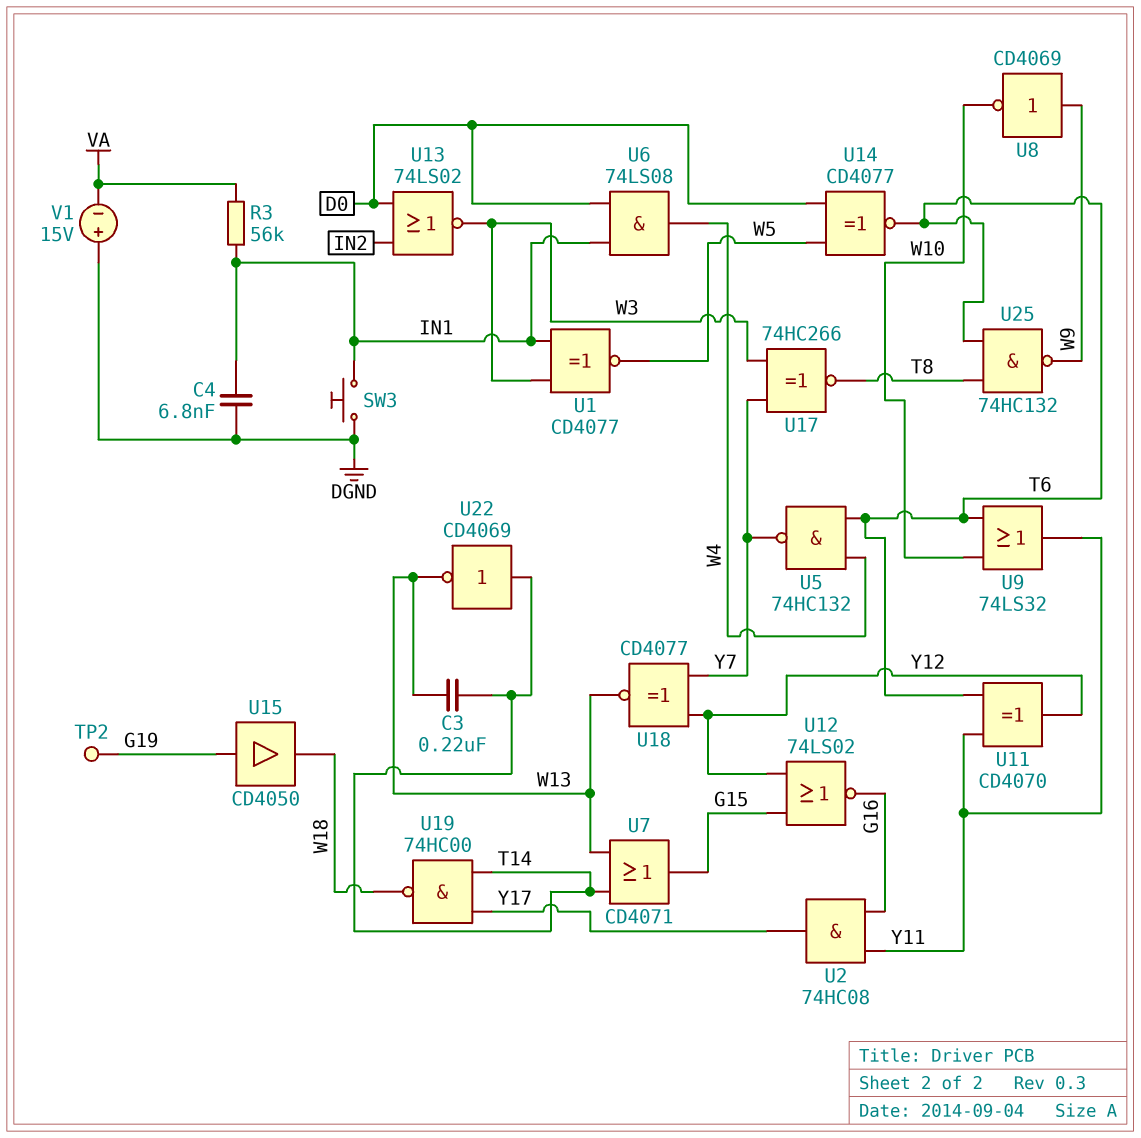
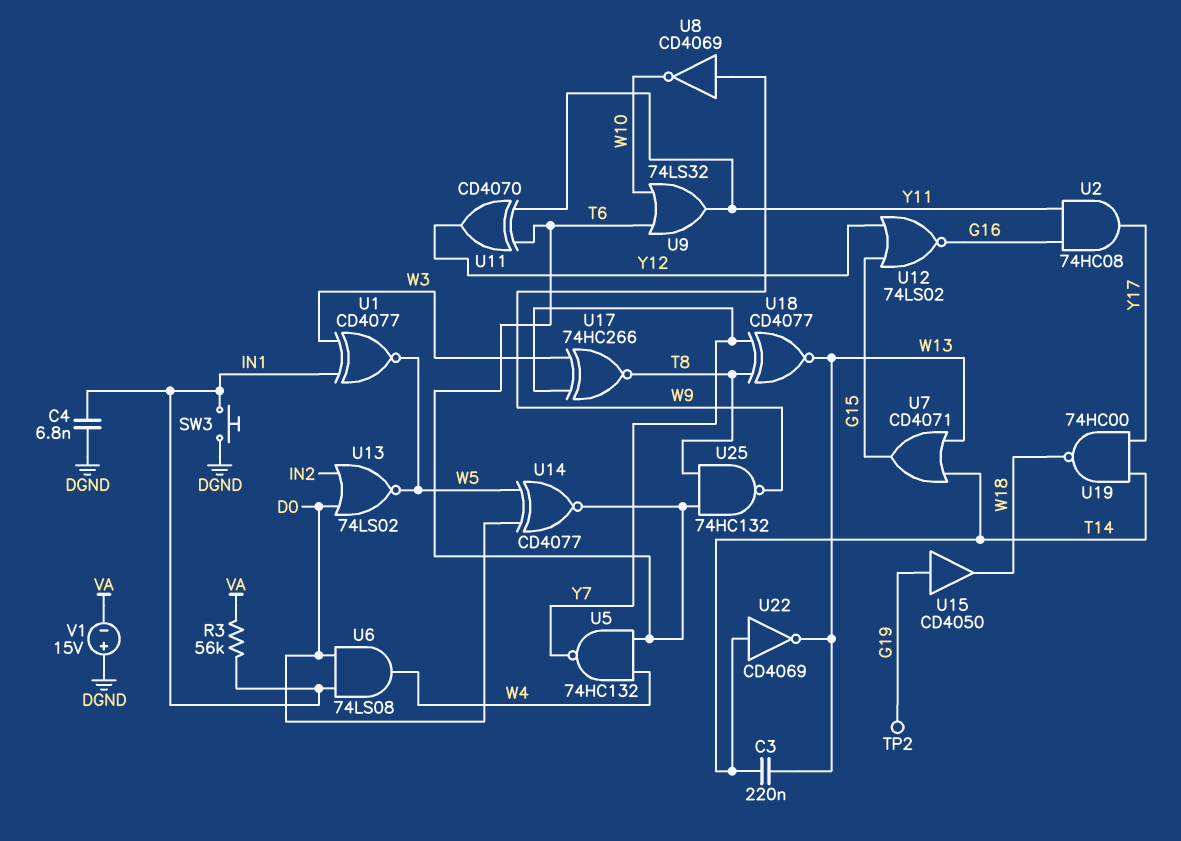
U13: NOR 74LS02 (in D0, in IN2, out W3) -> NOR 74LS02 (in D0, in IN2, out W5)
U18: XNOR CD4077 (in Y7, in Y12, out W13) -> XNOR CD4077 (in T8, in Y7, out W13)

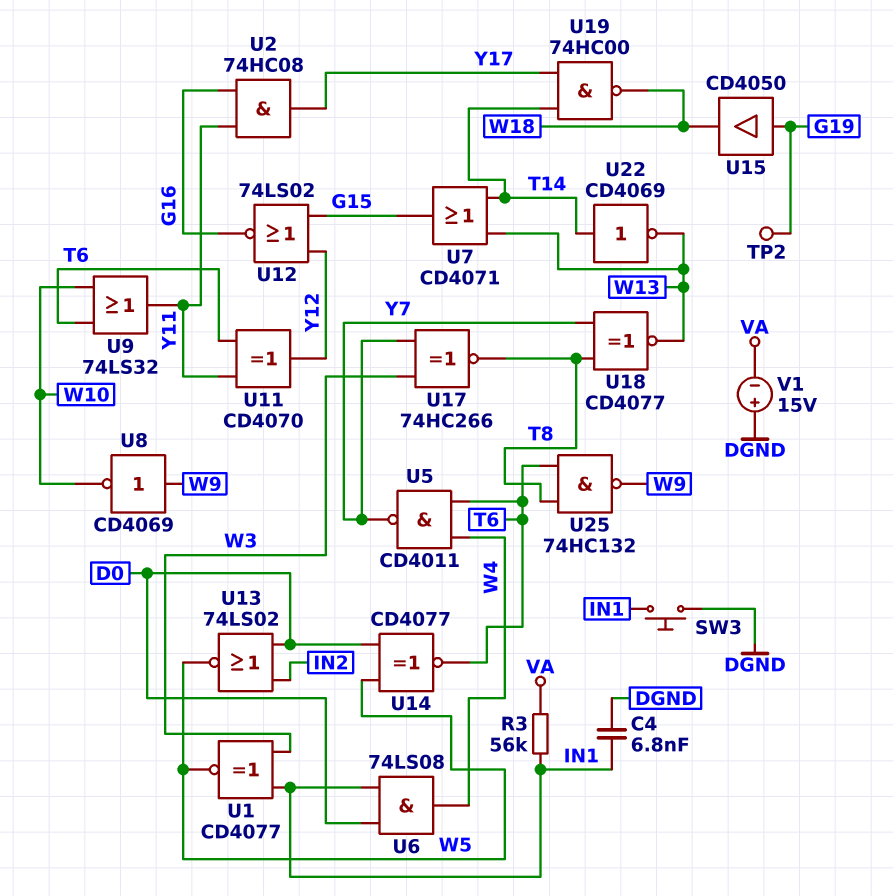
C3: 220nF (T14, W13) -> none
U5: NAND 74HC132 (in T6, in W4, out Y7) -> NAND CD4011 (in T6, in W4, out Y7)

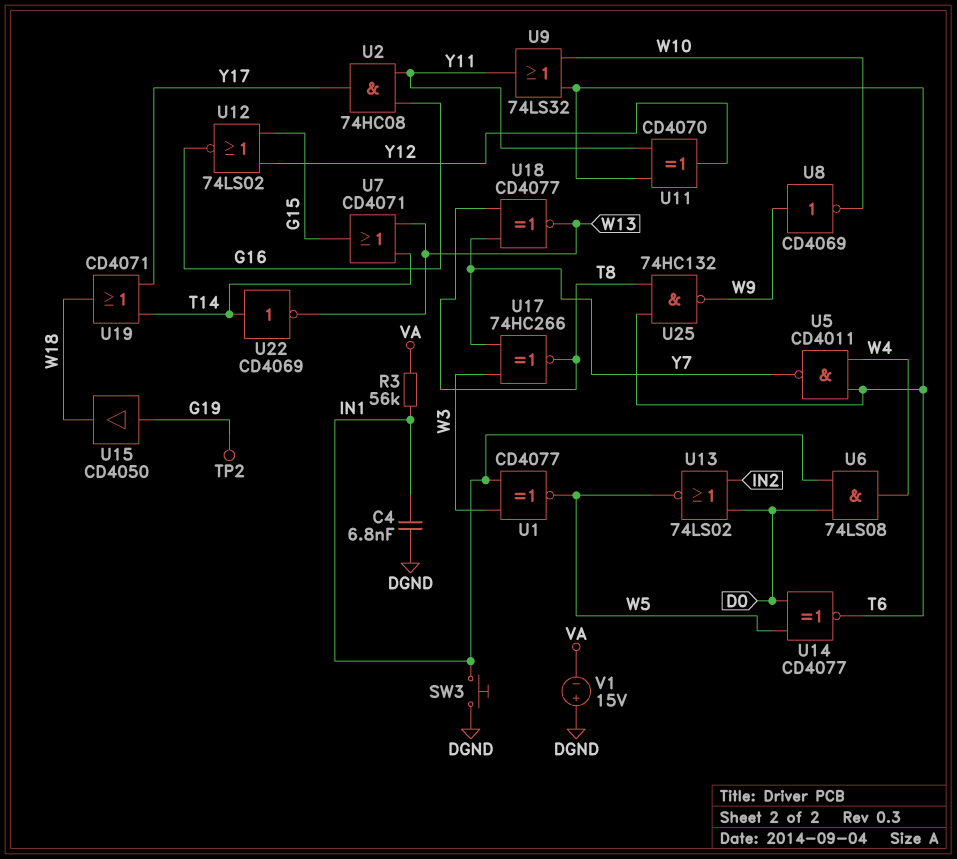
U19: NAND 74HC00 (in T14, in Y17, out W18) -> OR CD4071 (in T14, in Y17, out W18)

